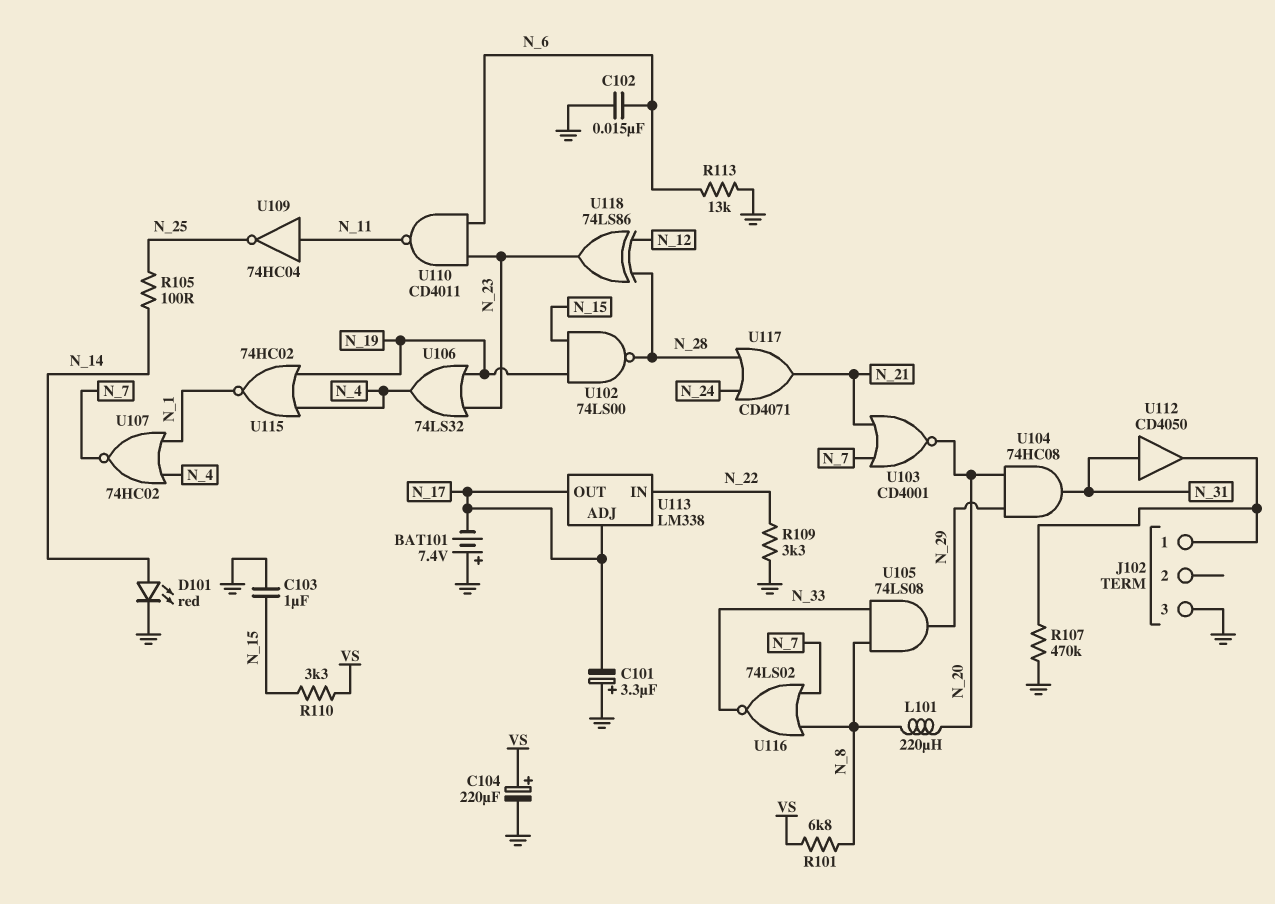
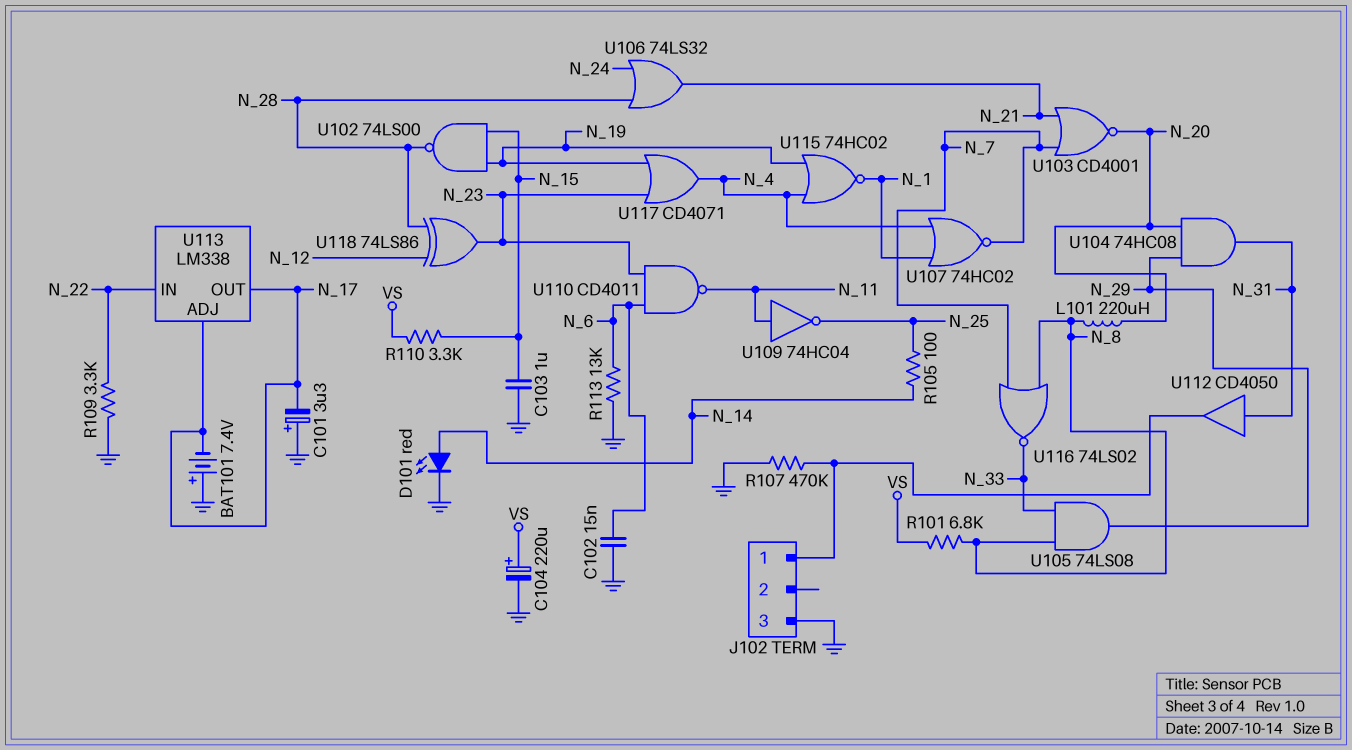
U106: OR 74LS32 (in N_19, in N_23, out N_4) -> OR 74LS32 (in N_24, in N_28, out N_21)
U117: OR CD4071 (in N_24, in N_28, out N_21) -> OR CD4071 (in N_19, in N_23, out N_4)

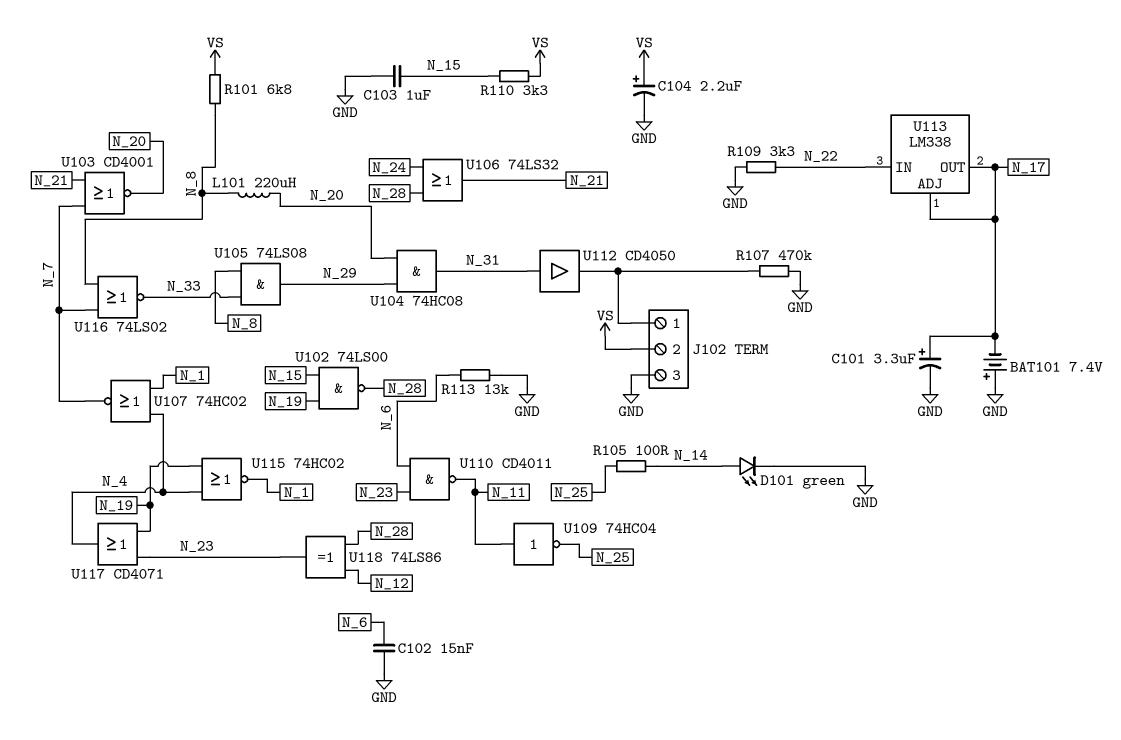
C101: 3.3uF (plus GND, minus N_17) -> 3.3uF (plus N_17, minus GND)
C104: 220uF (plus VS, minus GND) -> 2.2uF (plus VS, minus GND)
D101: LED red (A N_14, K GND) -> LED green (A N_14, K GND)
J102 pin 2: none -> VS

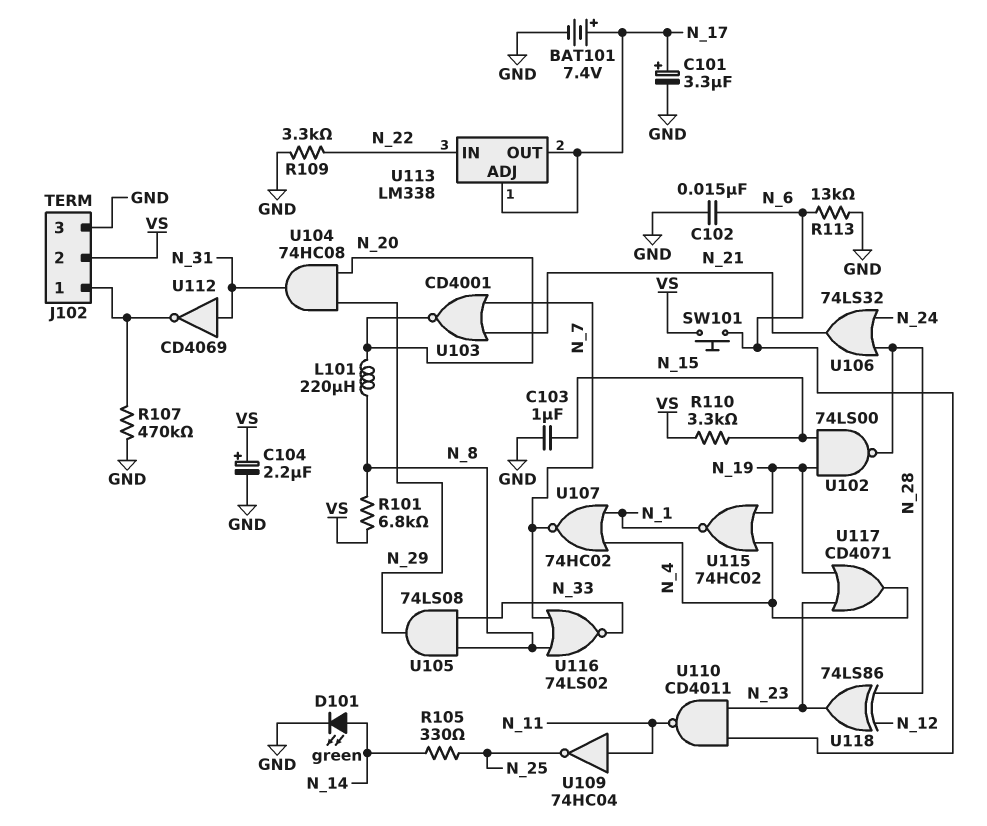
BAT101: 7.4V (plus GND, minus N_17) -> 7.4V (plus N_17, minus GND)
R105: 100 (N_14, N_25) -> 330 (N_14, N_25)
SW101: none -> button (N_6, VS)
U112: buffer CD4050 (in N_31, out J102/1) -> NOT CD4069 (in N_31, out J102/1)

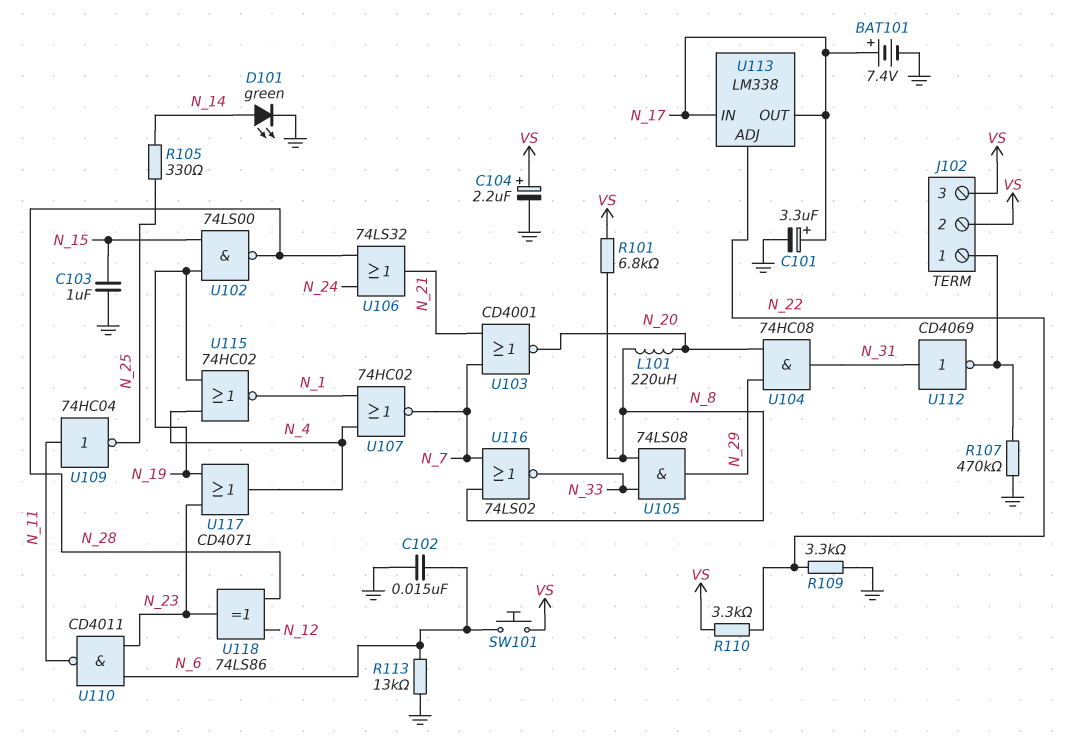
J102 pin 3: GND -> VS
R110: 3.3k (N_15, VS) -> 3.3k (N_22, VS)
U113 pin ADJ: N_17 -> N_22
U113 pin IN: N_22 -> N_17

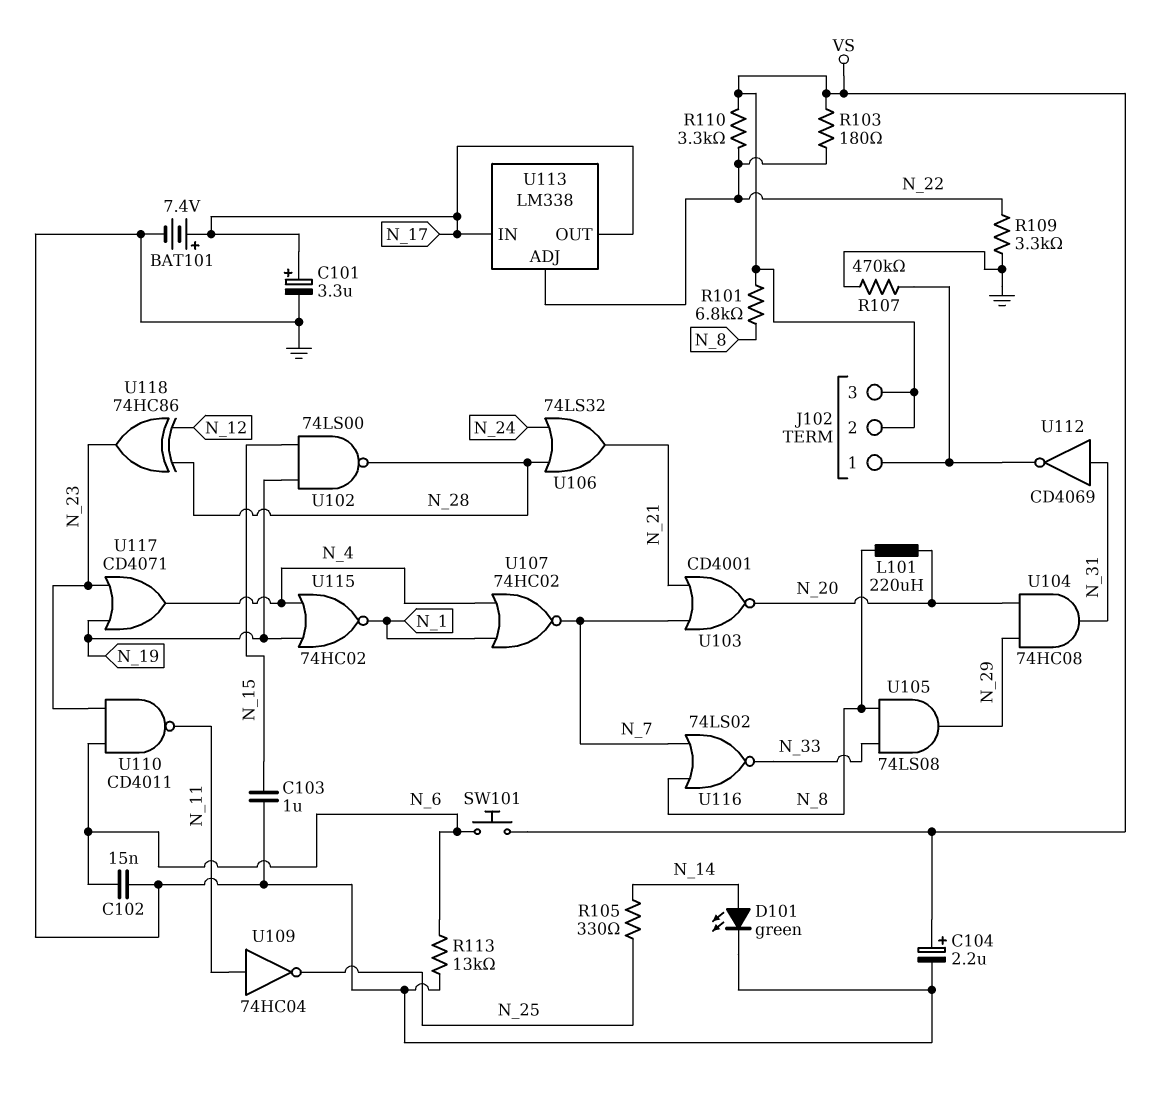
R103: none -> 180 (N_22, VS)
U118: XOR 74LS86 (in N_12, in N_28, out N_23) -> XOR 74HC86 (in N_12, in N_28, out N_23)

